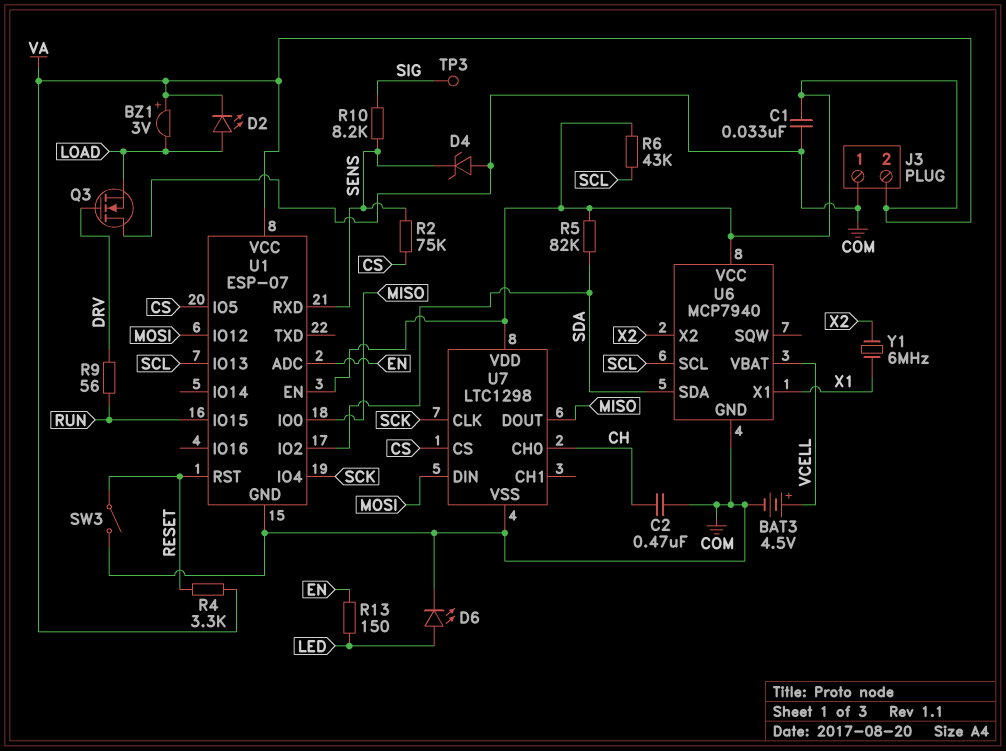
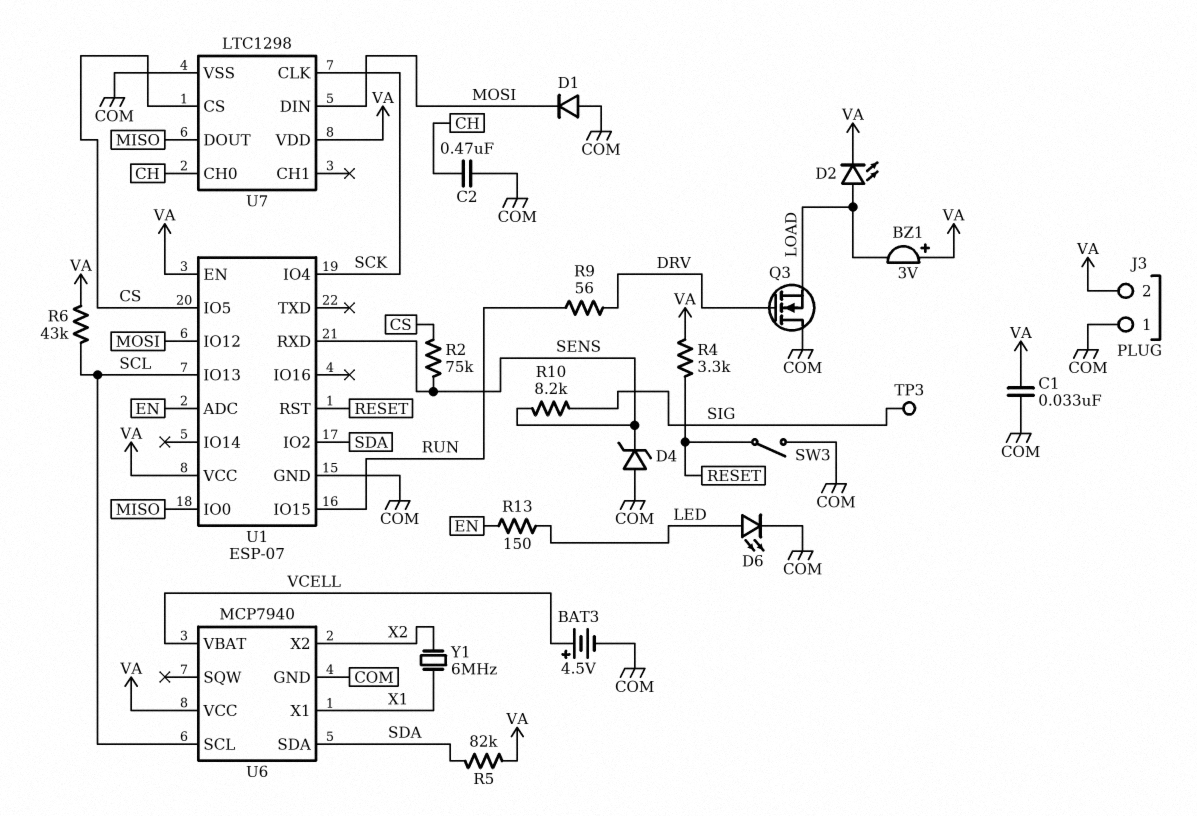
D1: none -> diode (A COM, K MOSI)

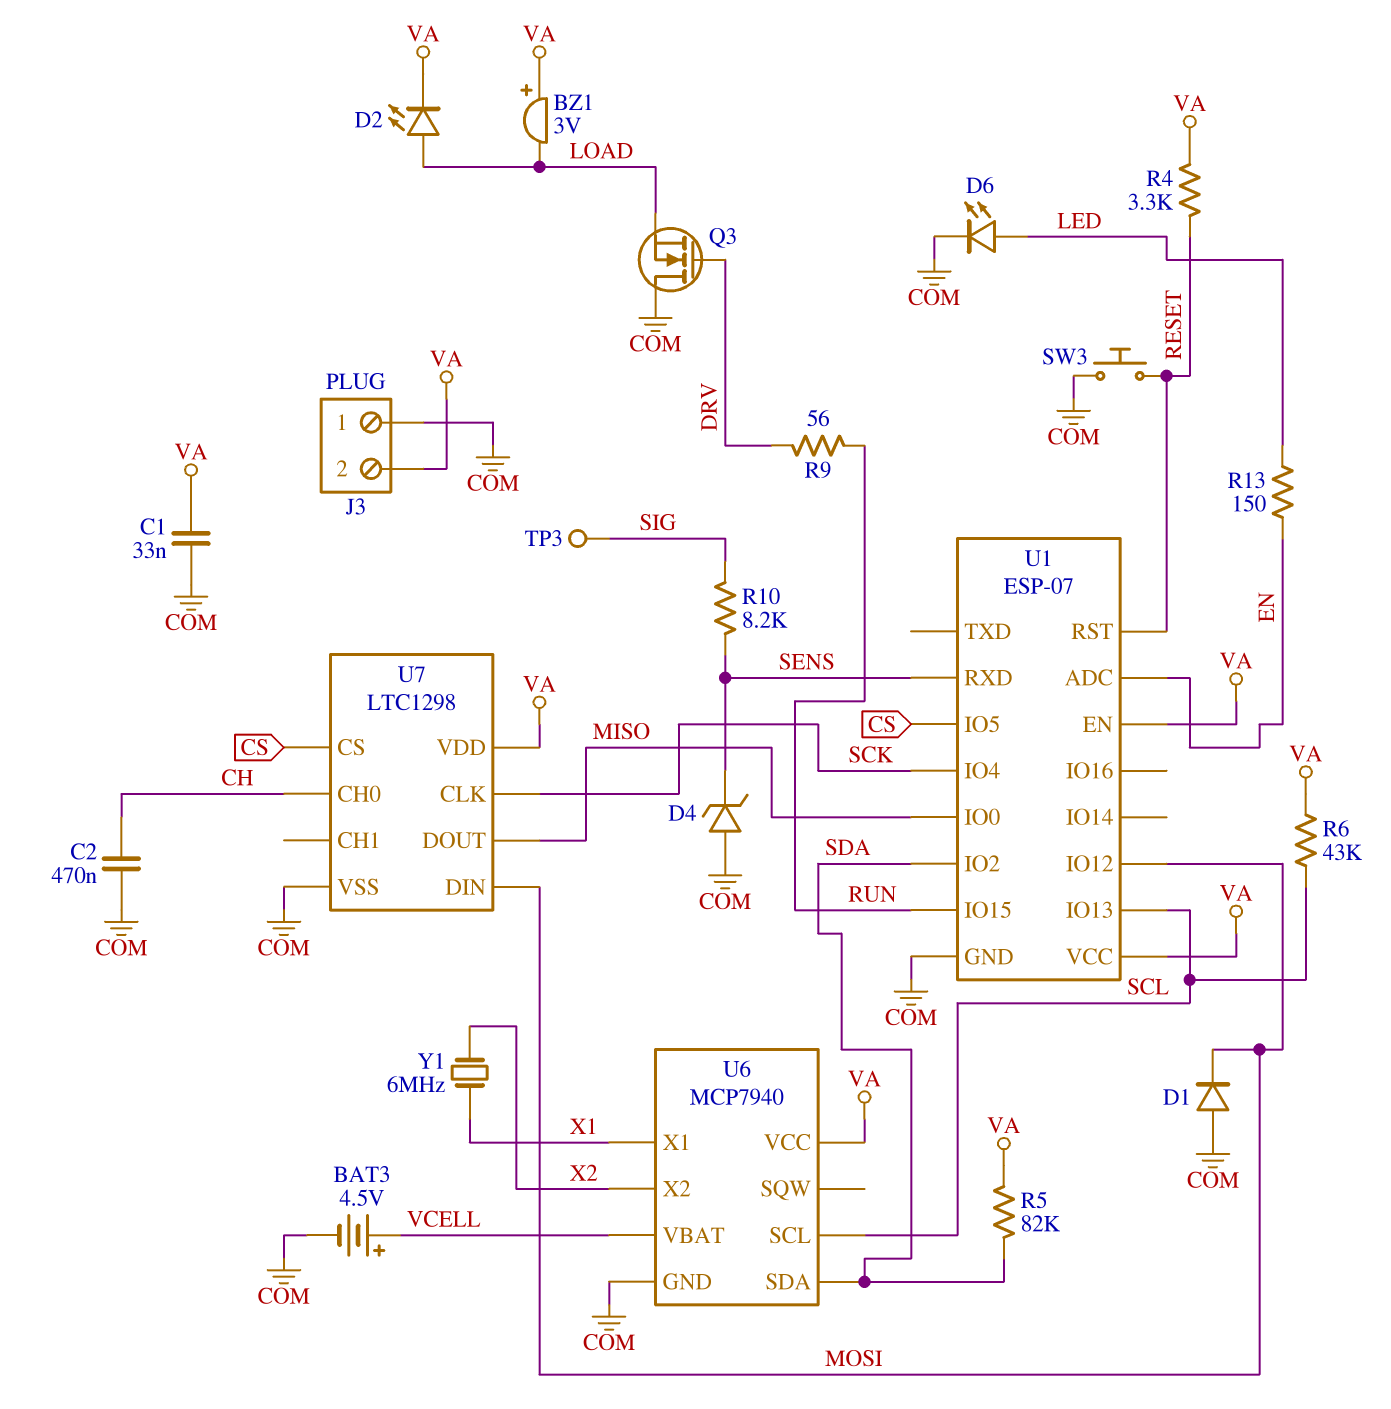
R2: 75k (CS, SENS) -> none
SW3: switch (COM, RESET) -> button (COM, RESET)

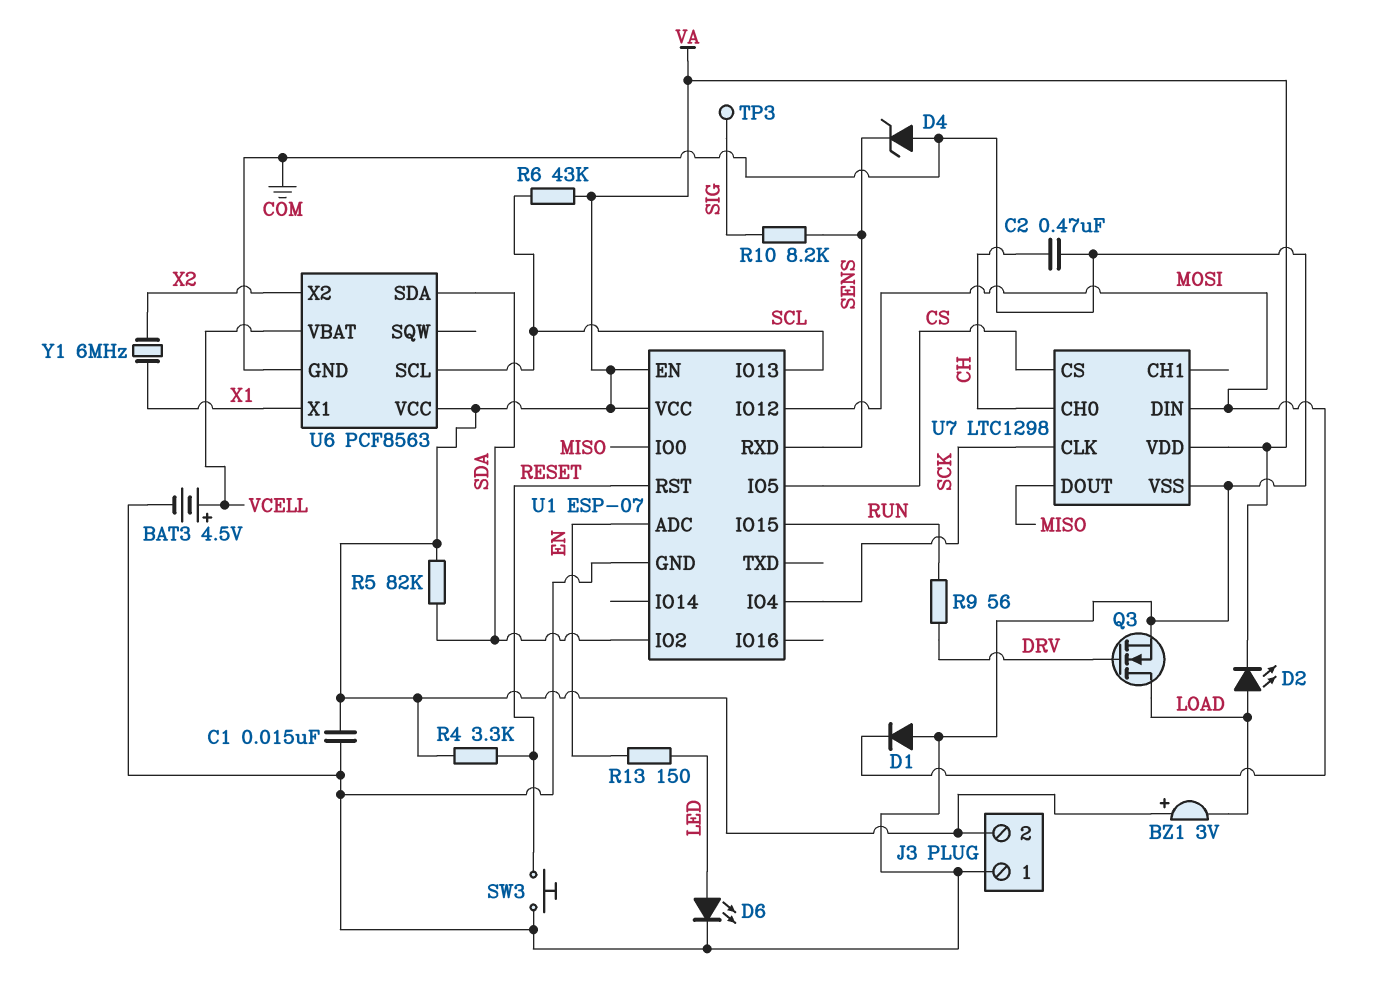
C1: 33nF (COM, VA) -> 15nF (COM, VA)
Q3: NMOS (G DRV, D COM, S LOAD) -> NMOS (G DRV, D LOAD, S COM)
U6: MCP7940 -> PCF8563

